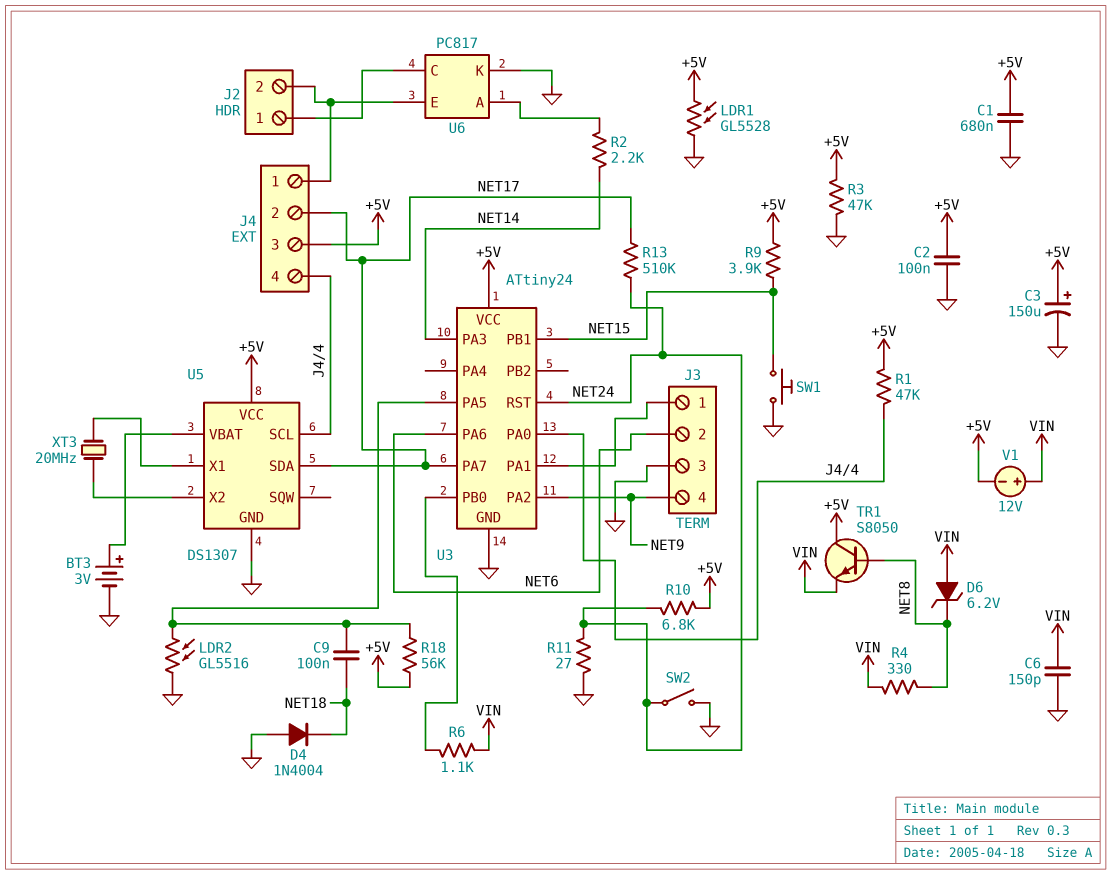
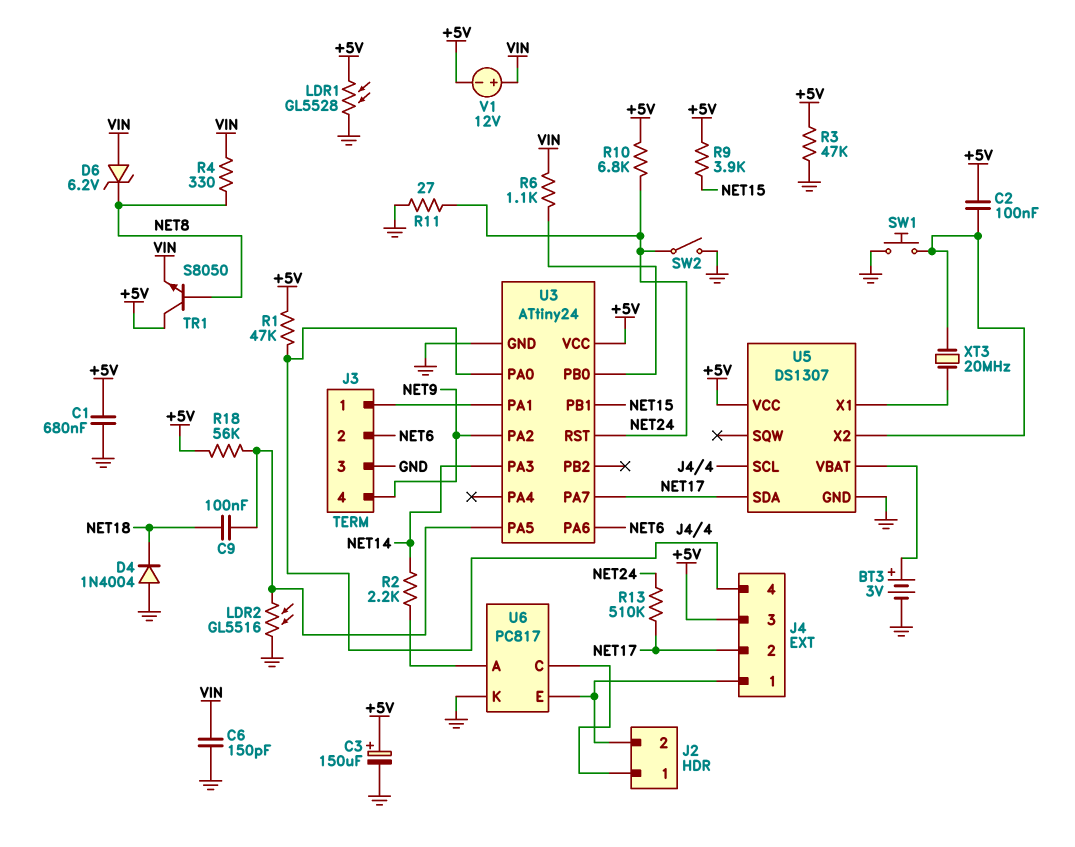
C2: 100nF (+5V, GND) -> 100nF (+5V, U5/X2)
SW1: button (GND, NET15) -> button (GND, U5/X2)

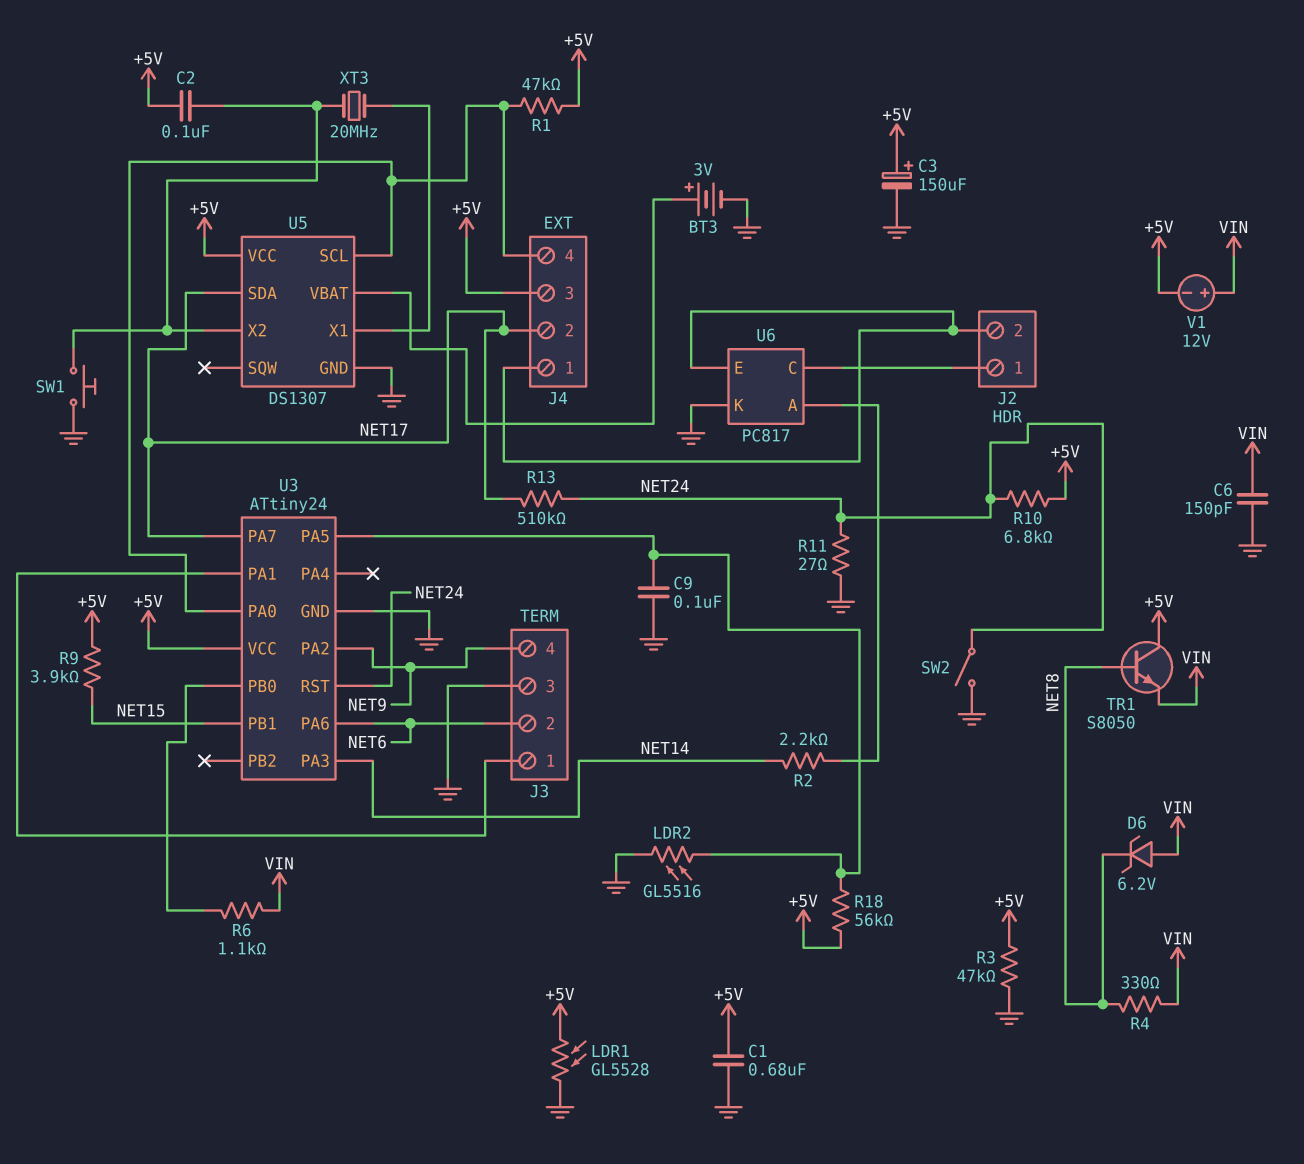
C9: 100nF (NET18, U3/PA5) -> 100nF (GND, U3/PA5)
D4: diode 1N4004 (A GND, K NET18) -> none

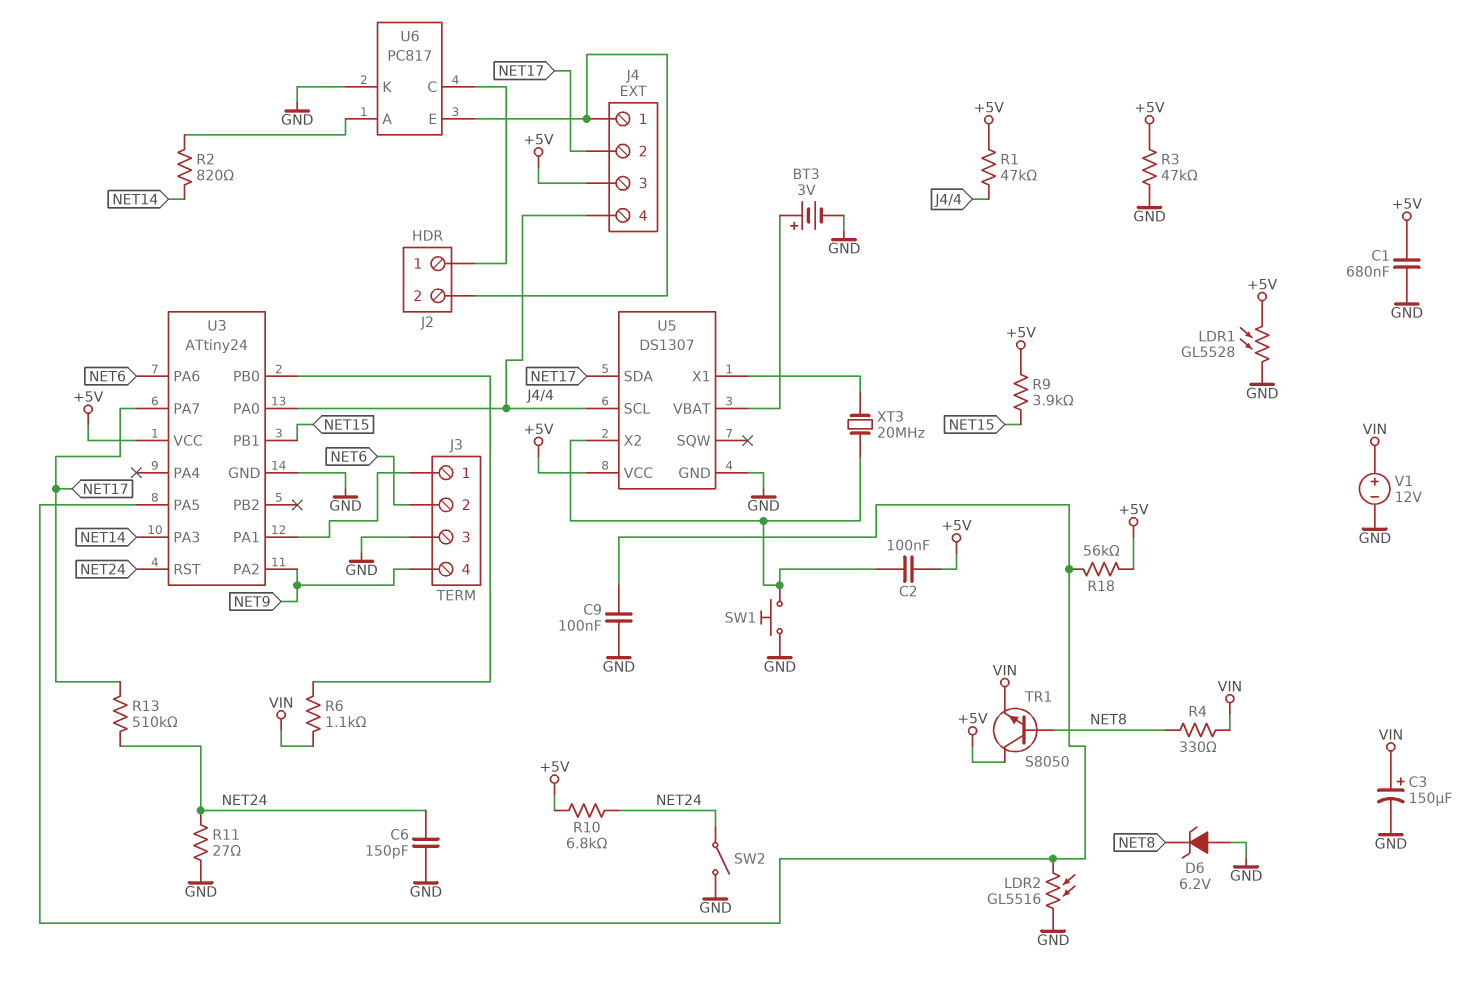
C3: 150uF (plus +5V, minus GND) -> 150uF (plus VIN, minus GND)
C6: 150pF (GND, VIN) -> 150pF (GND, NET24)
D6: zener 6.2V (A VIN, K NET8) -> zener 6.2V (A GND, K NET8)
R2: 2.2k (NET14, U6/A) -> 820 (NET14, U6/A)
V1: 12V (plus VIN, minus +5V) -> 12V (plus VIN, minus GND)

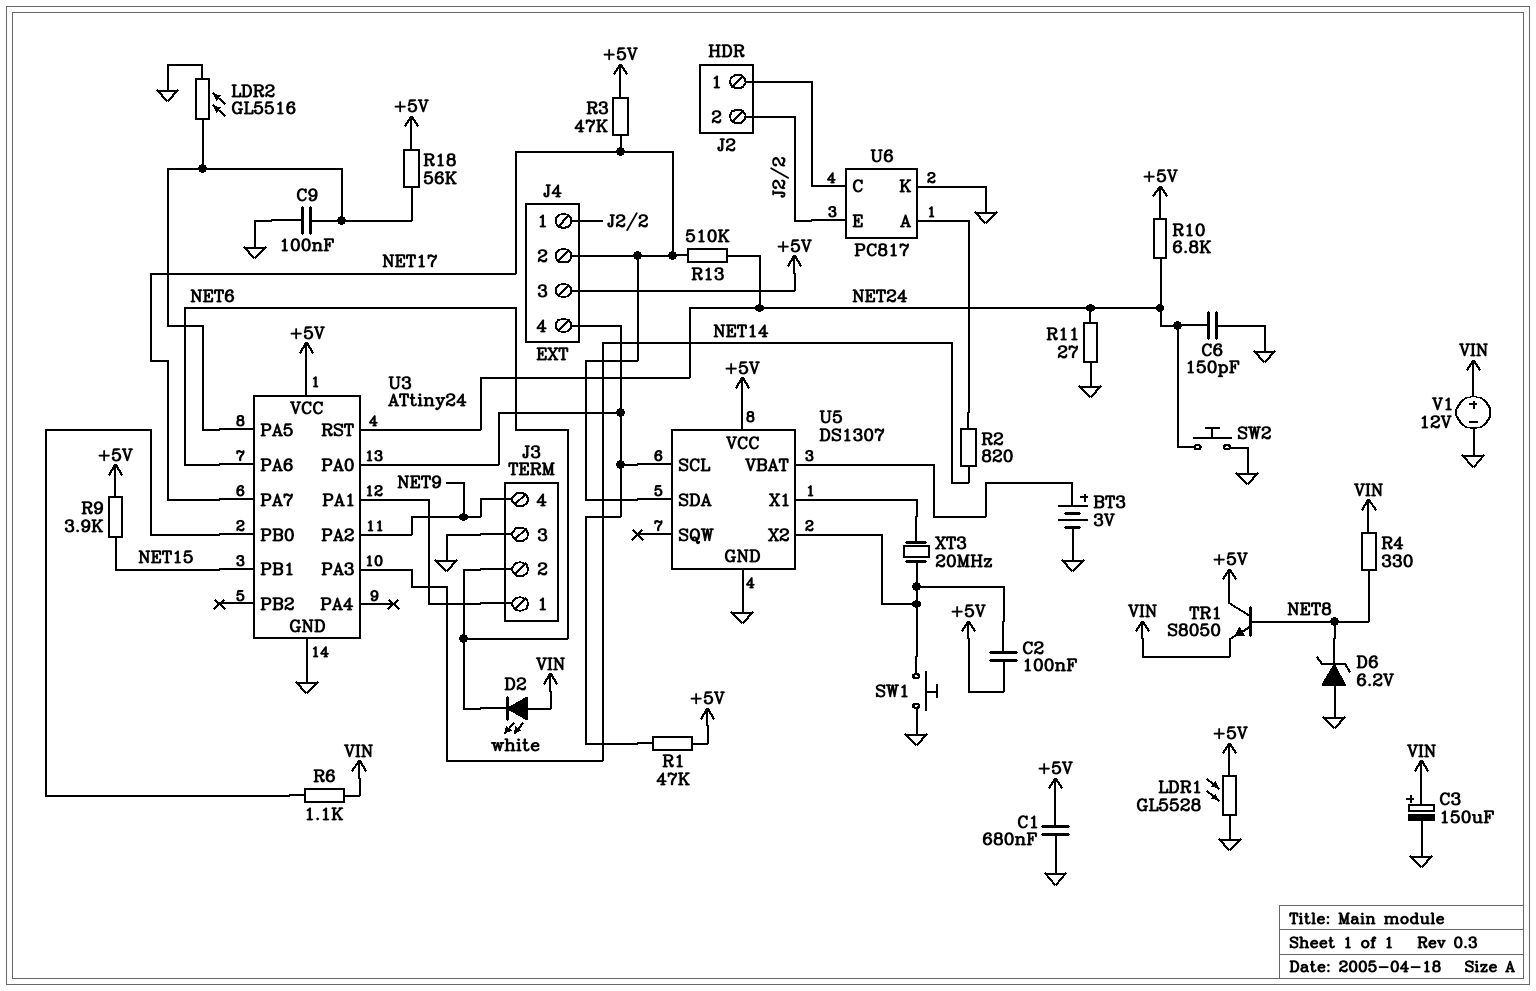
D2: none -> LED white (A VIN, K NET6)
R3: 47k (+5V, GND) -> 47k (+5V, NET17)
SW2: switch (GND, NET24) -> button (GND, NET24)

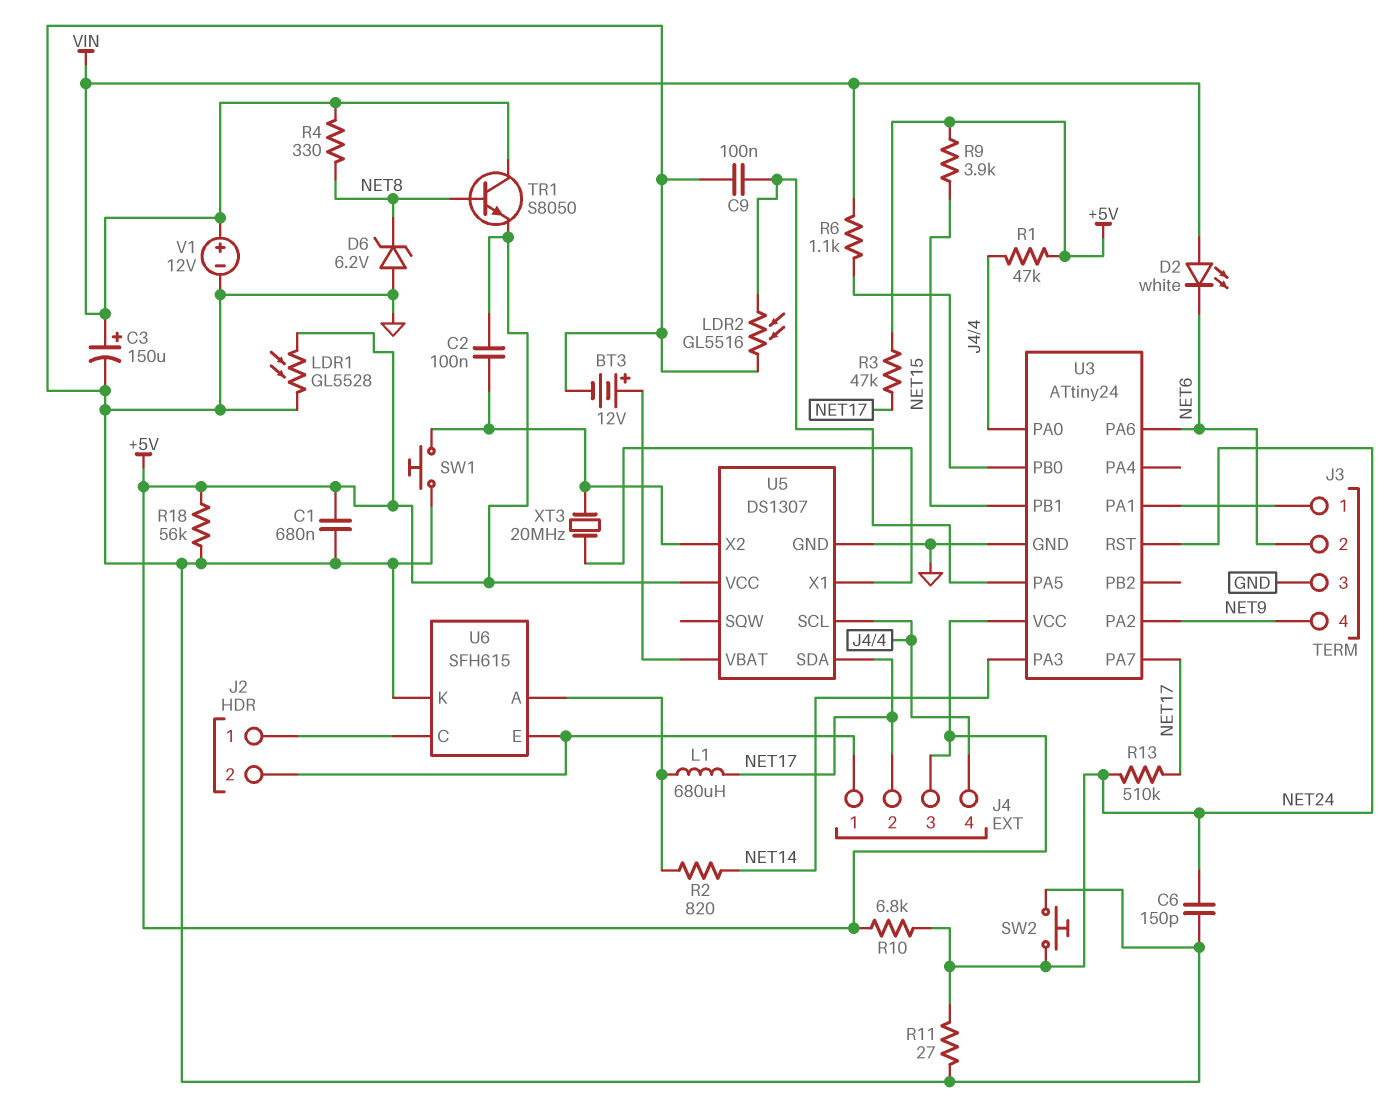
BT3: 3V (plus U5/VBAT, minus GND) -> 12V (plus U5/VBAT, minus GND)
L1: none -> 680uH (NET17, U6/A)
R18: 56k (+5V, U3/PA5) -> 56k (+5V, GND)
TR1: NPN S8050 (B NET8, C +5V, E VIN) -> NPN S8050 (B NET8, C VIN, E +5V)
U6: PC817 -> SFH615

